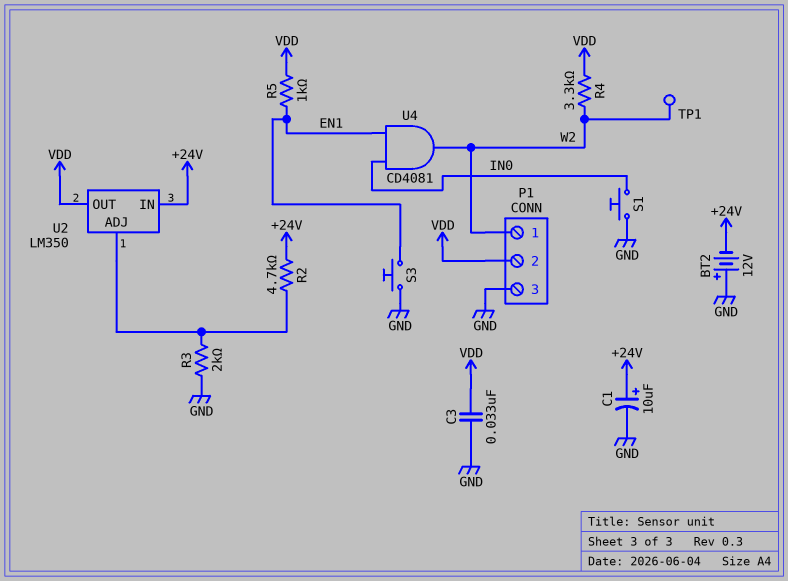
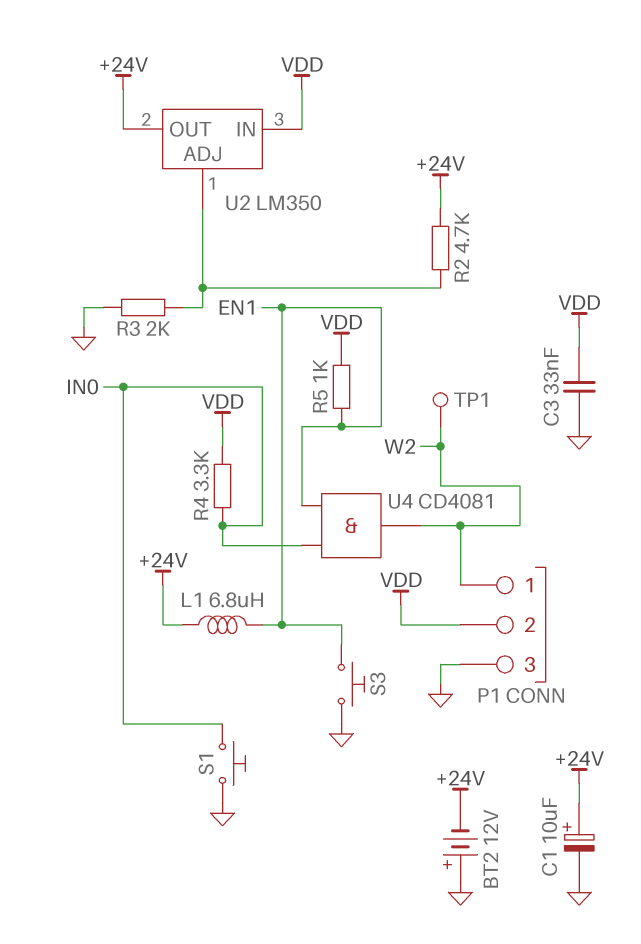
L1: none -> 6.8uH (+24V, EN1)
R4: 3.3k (VDD, W2) -> 3.3k (IN0, VDD)
U2 pin IN: +24V -> VDD
U2 pin OUT: VDD -> +24V

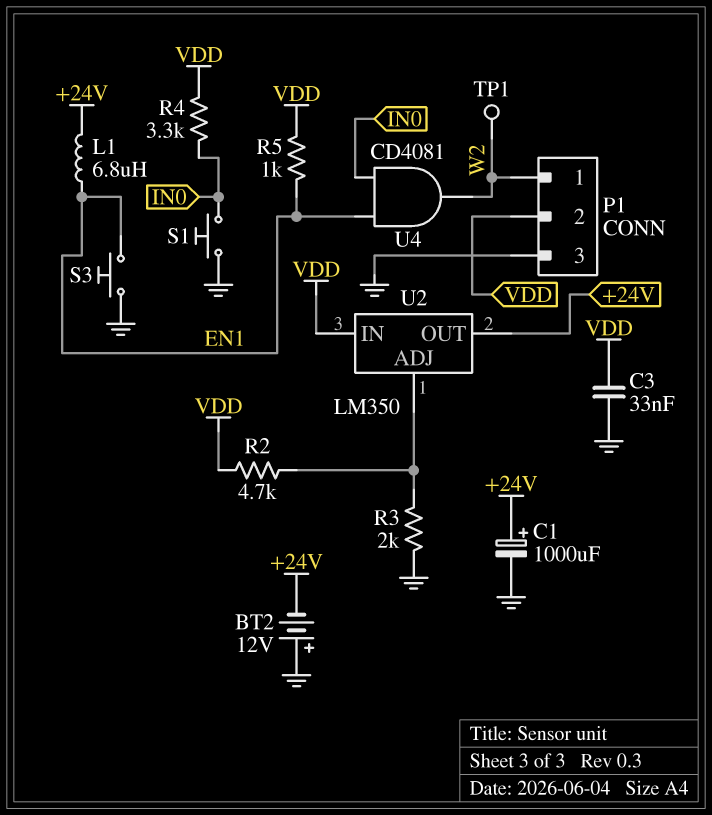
C1: 10uF (plus +24V, minus GND) -> 1000uF (plus +24V, minus GND)
R2: 4.7k (+24V, U2/ADJ) -> 4.7k (U2/ADJ, VDD)

